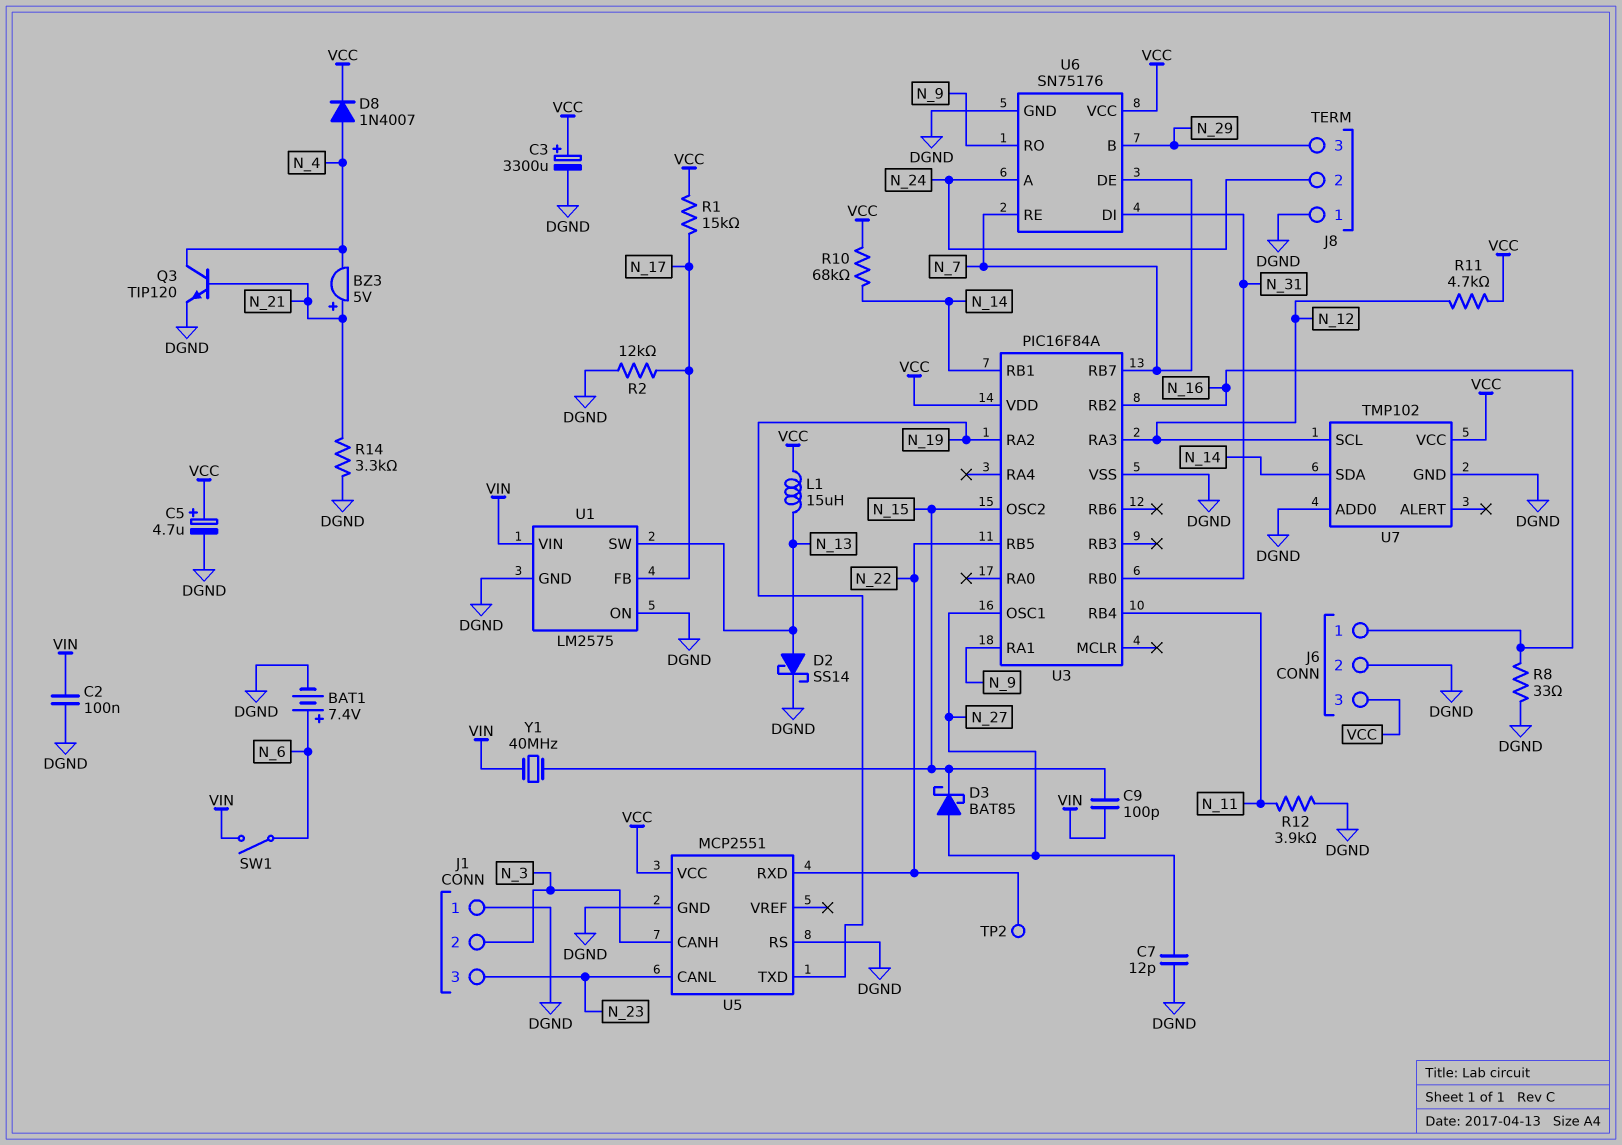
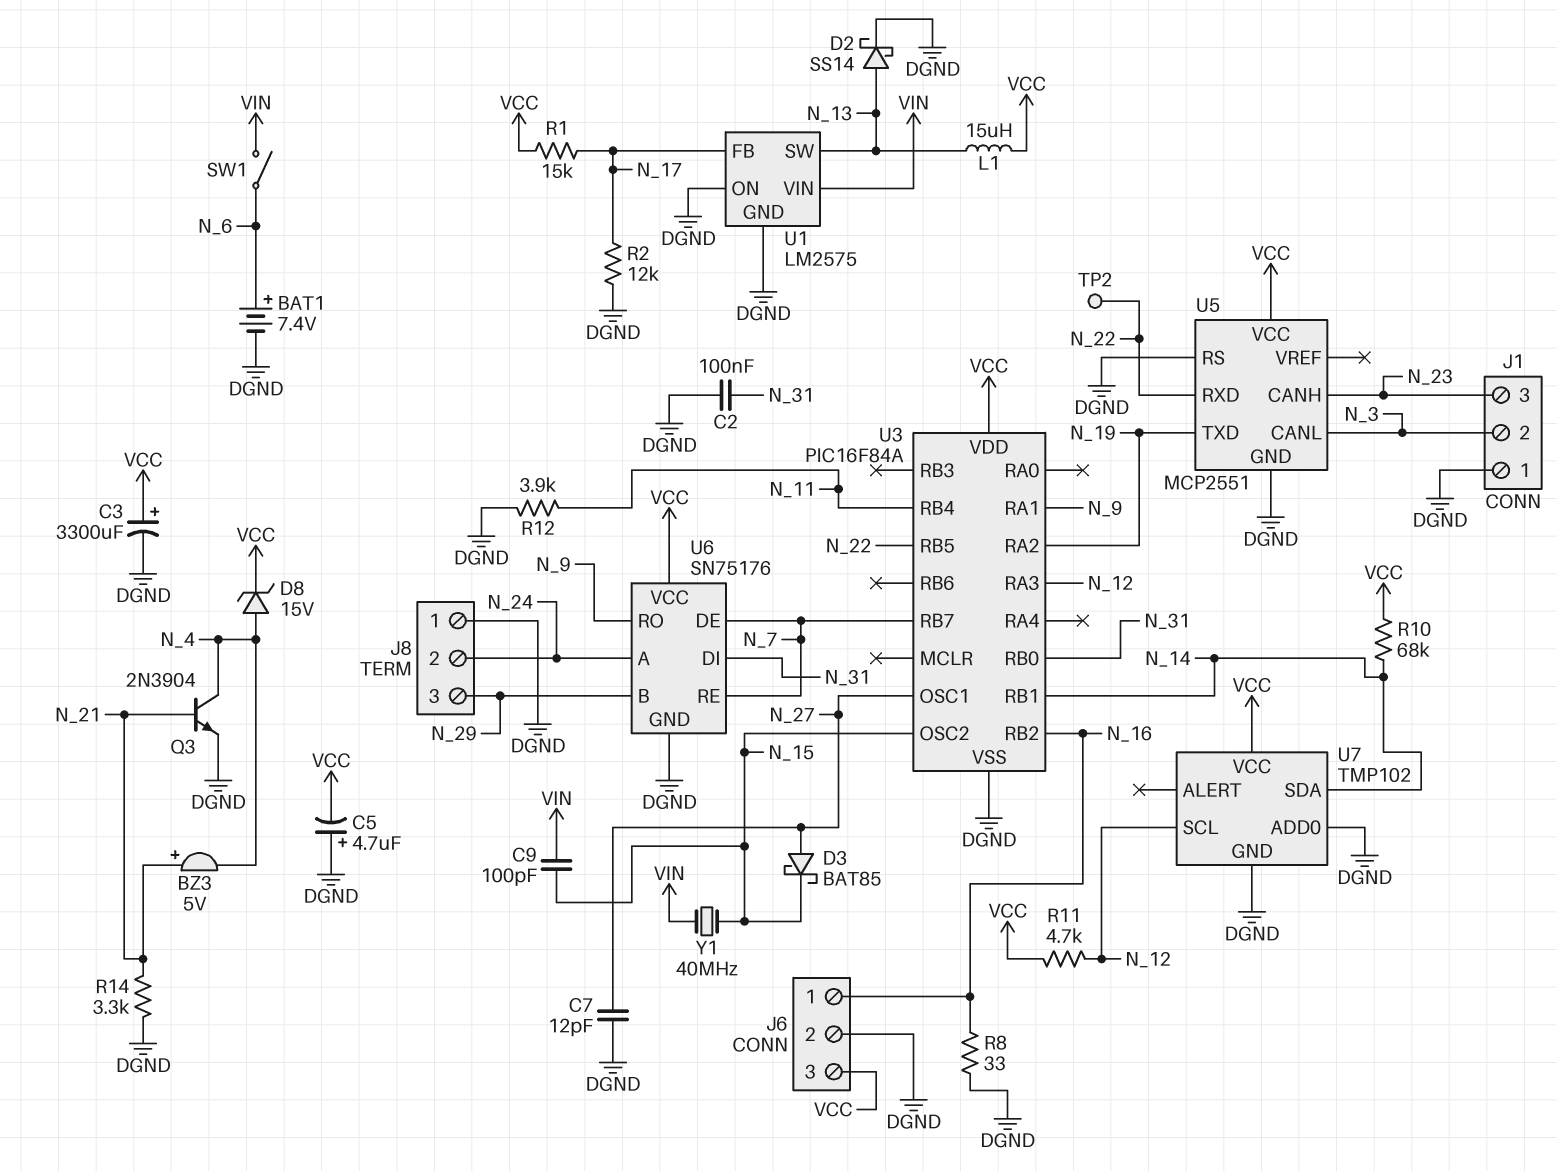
C2: 100nF (DGND, VIN) -> 100nF (DGND, N_31)
C5: 4.7uF (plus VCC, minus DGND) -> 4.7uF (plus DGND, minus VCC)
D8: diode 1N4007 (A N_4, K VCC) -> zener 15V (A N_4, K VCC)
Q3: NPN TIP120 (B N_21, C N_4, E DGND) -> NPN 2N3904 (B N_21, C N_4, E DGND)
U5 pin CANH: N_3 -> N_23
U5 pin CANL: N_23 -> N_3

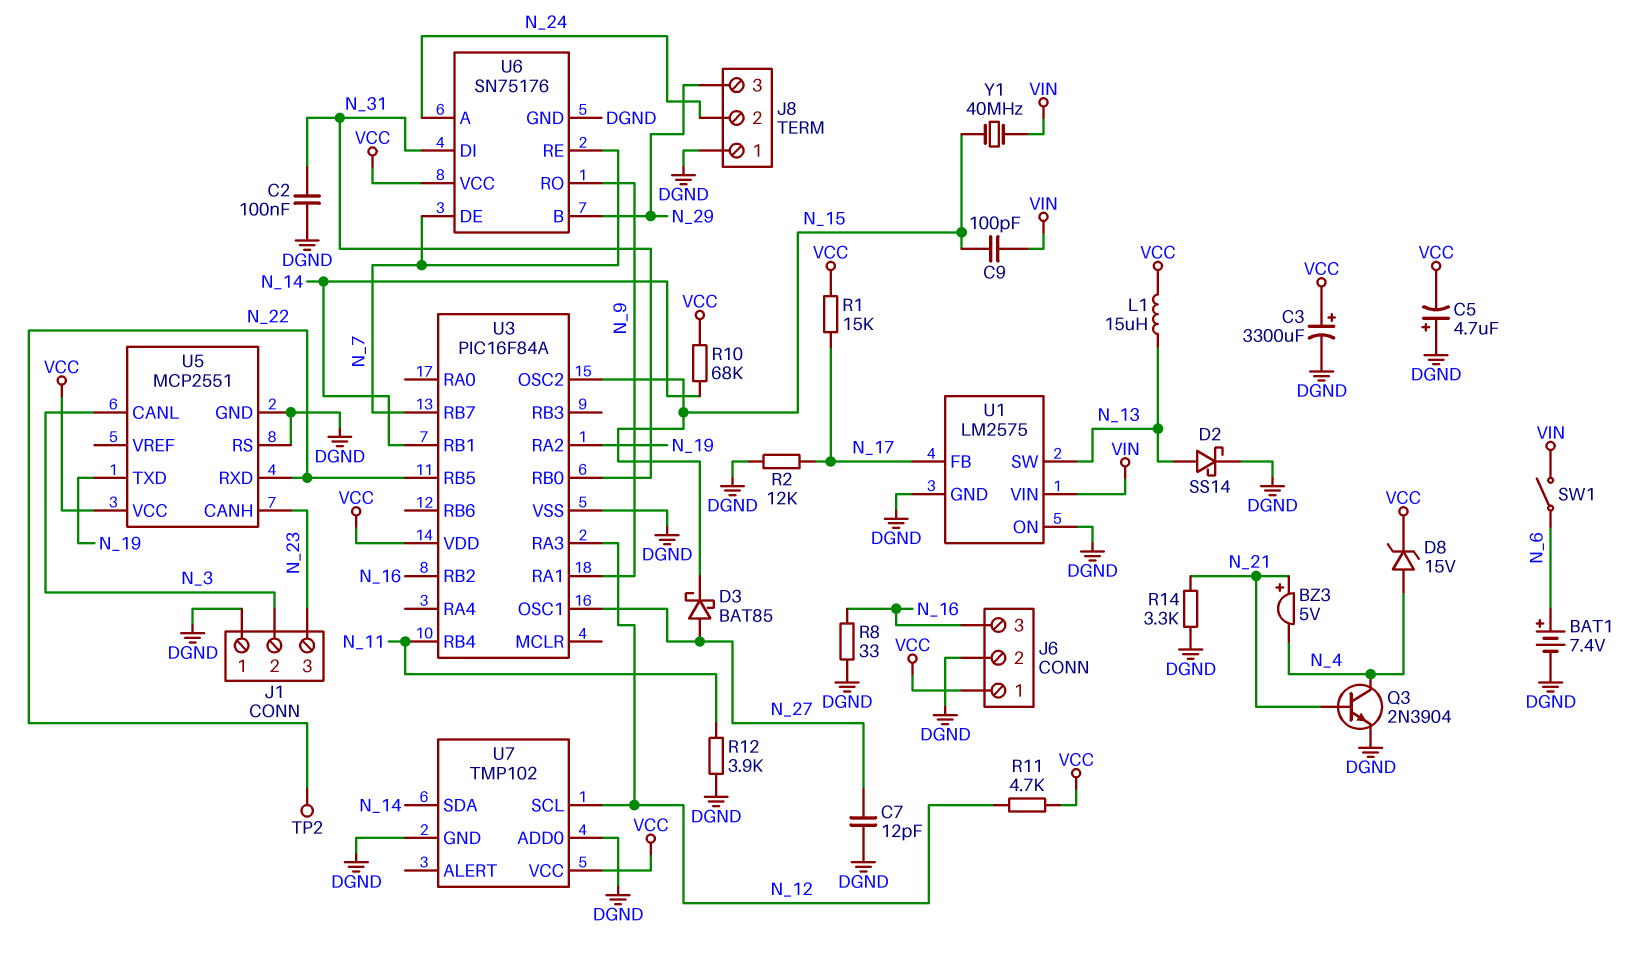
J6 pin 1: N_16 -> VCC
J6 pin 3: VCC -> N_16

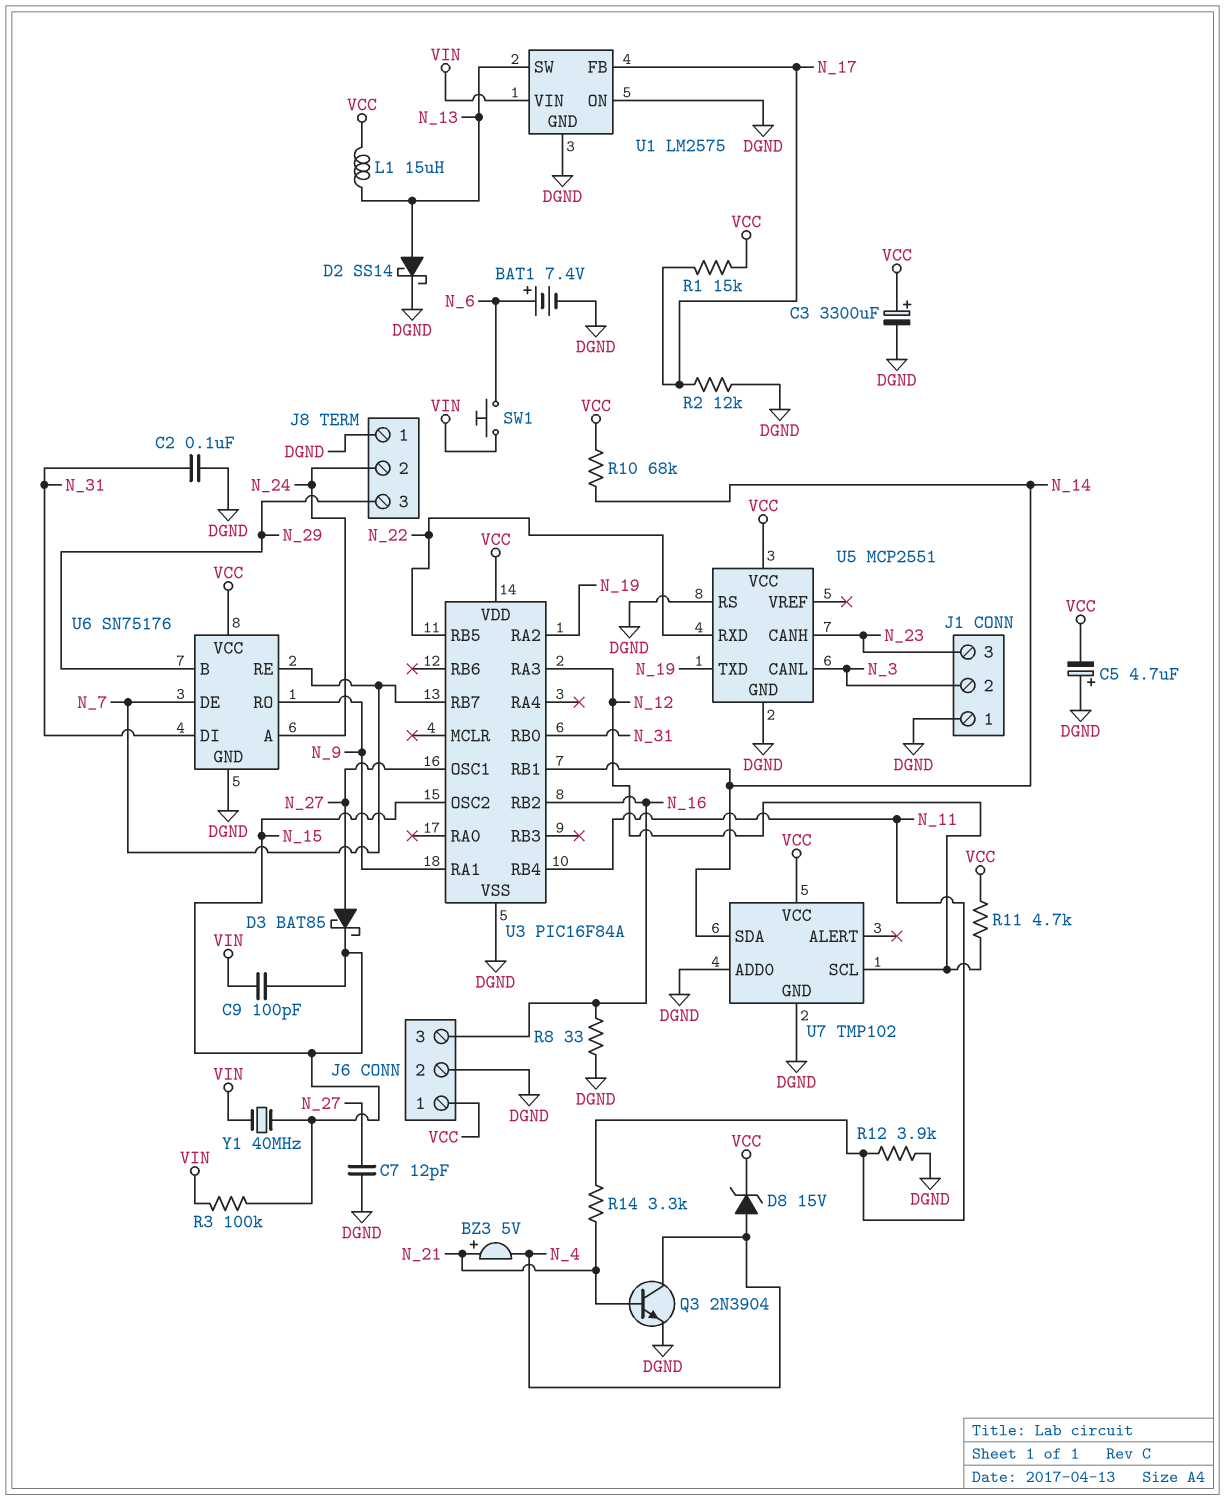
R3: none -> 100k (N_15, VIN)
R14: 3.3k (DGND, N_21) -> 3.3k (N_11, N_21)
SW1: switch (N_6, VIN) -> button (N_6, VIN)
TP2: test point (N_22) -> none

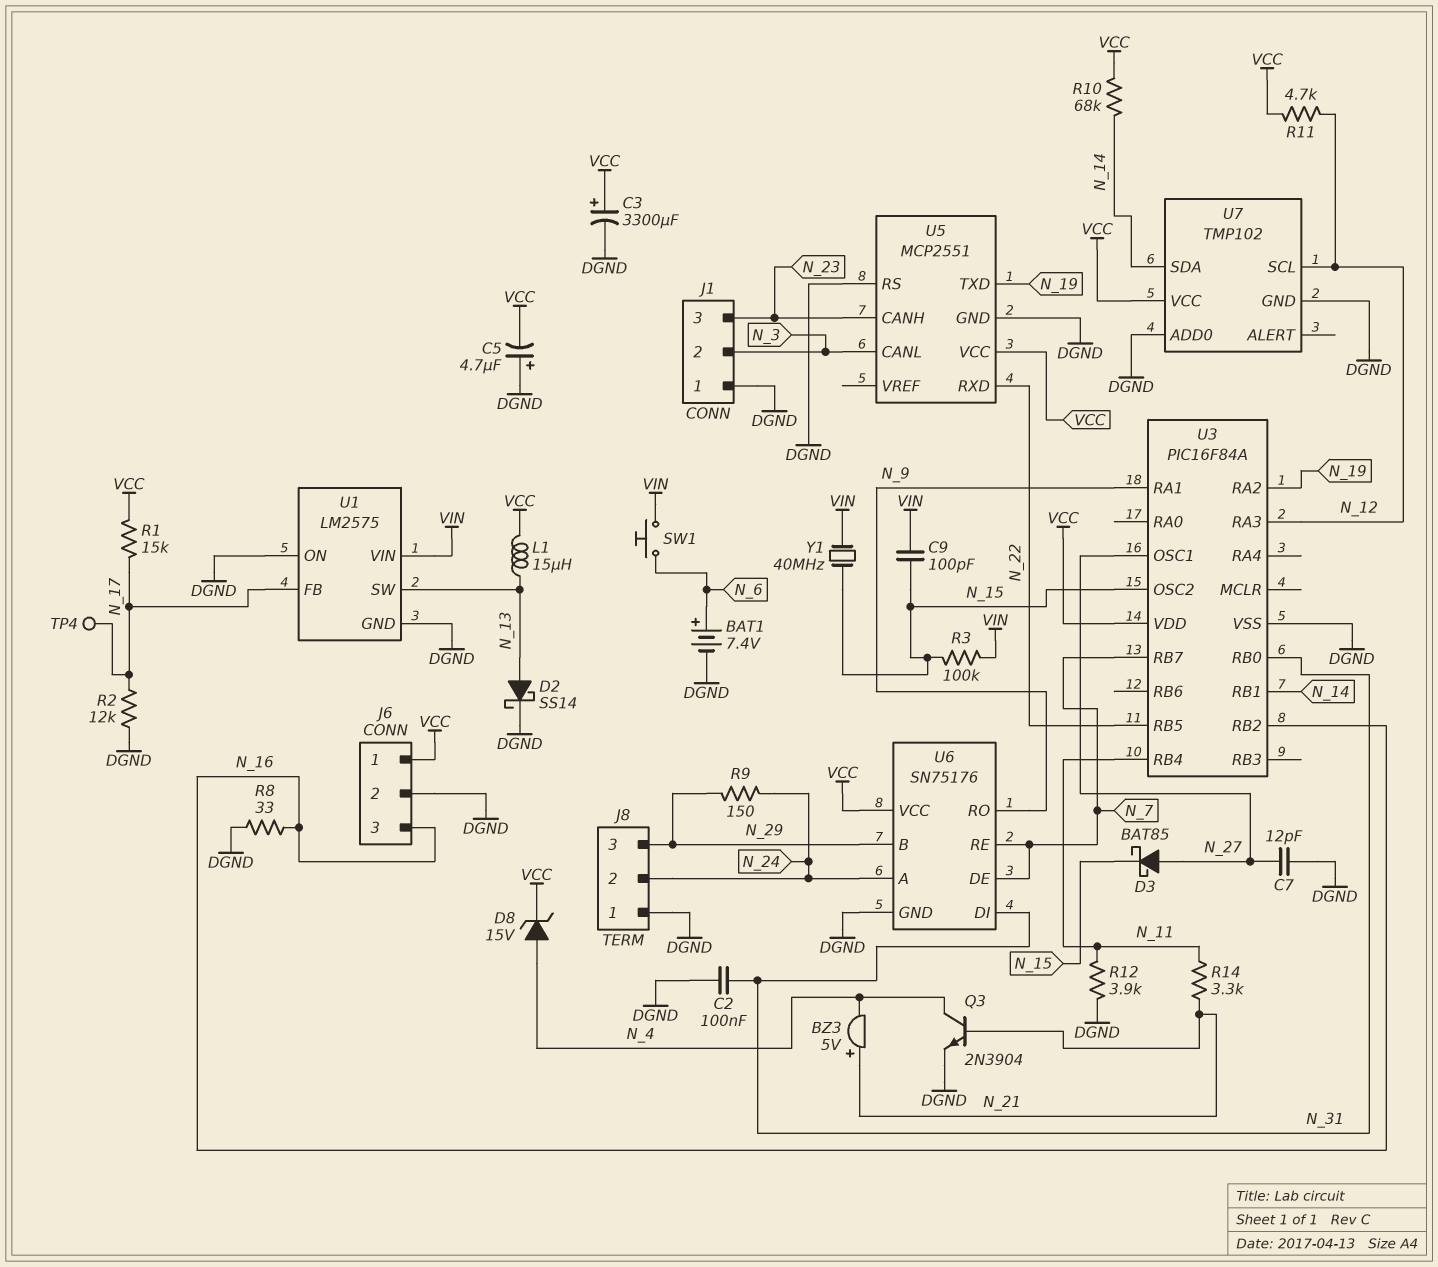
R9: none -> 150 (N_24, N_29)
TP4: none -> test point (N_17)

